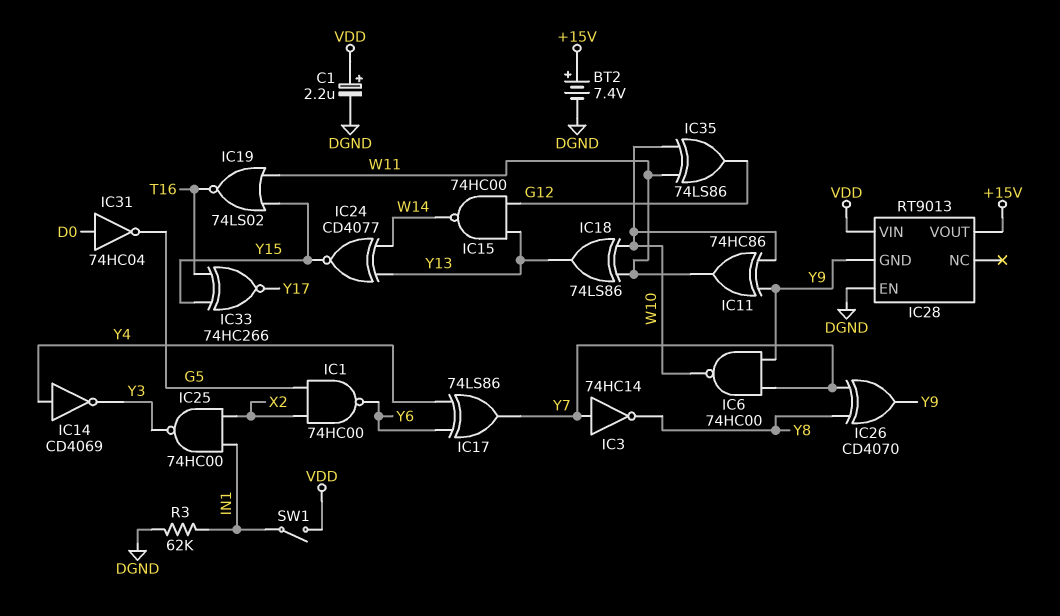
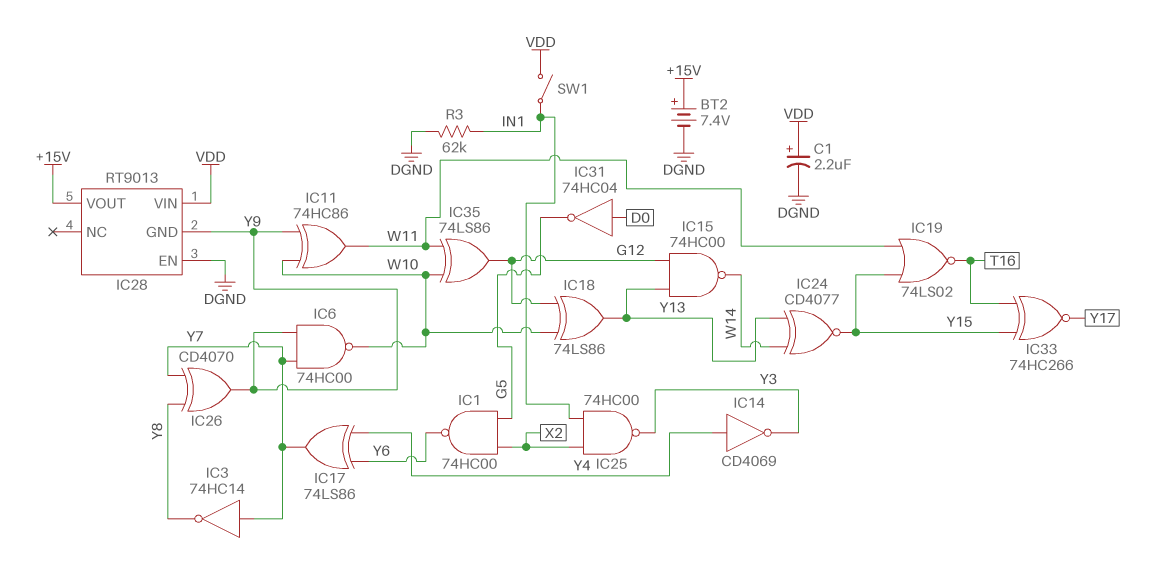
IC18: XOR 74LS86 (in W10, in W11, out Y13) -> XOR 74LS86 (in G12, in W10, out Y13)

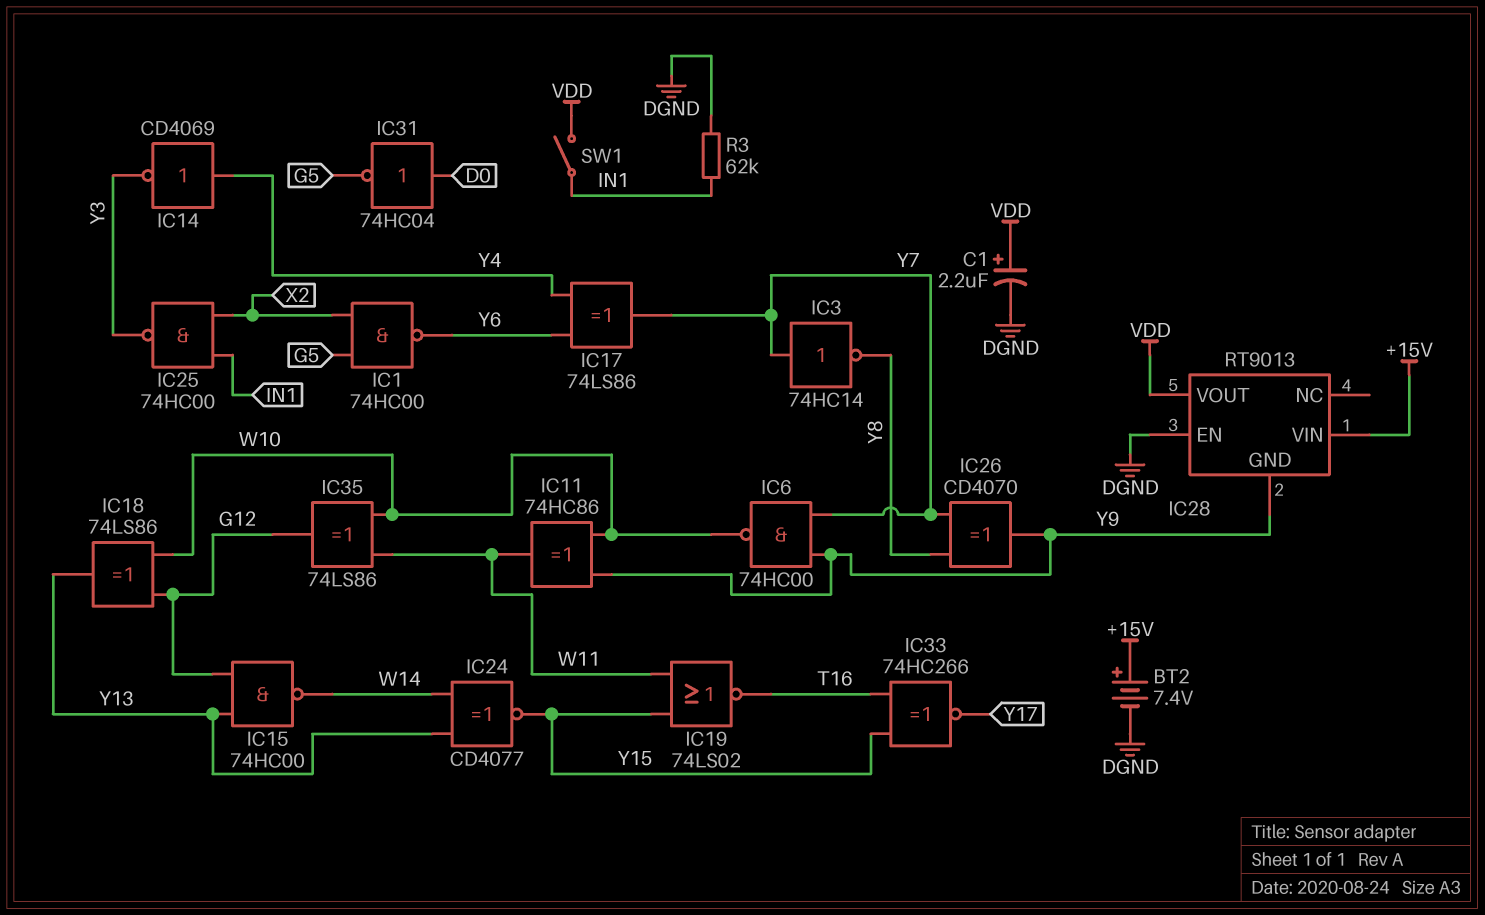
IC28 pin VIN: VDD -> +15V
IC28 pin VOUT: +15V -> VDD

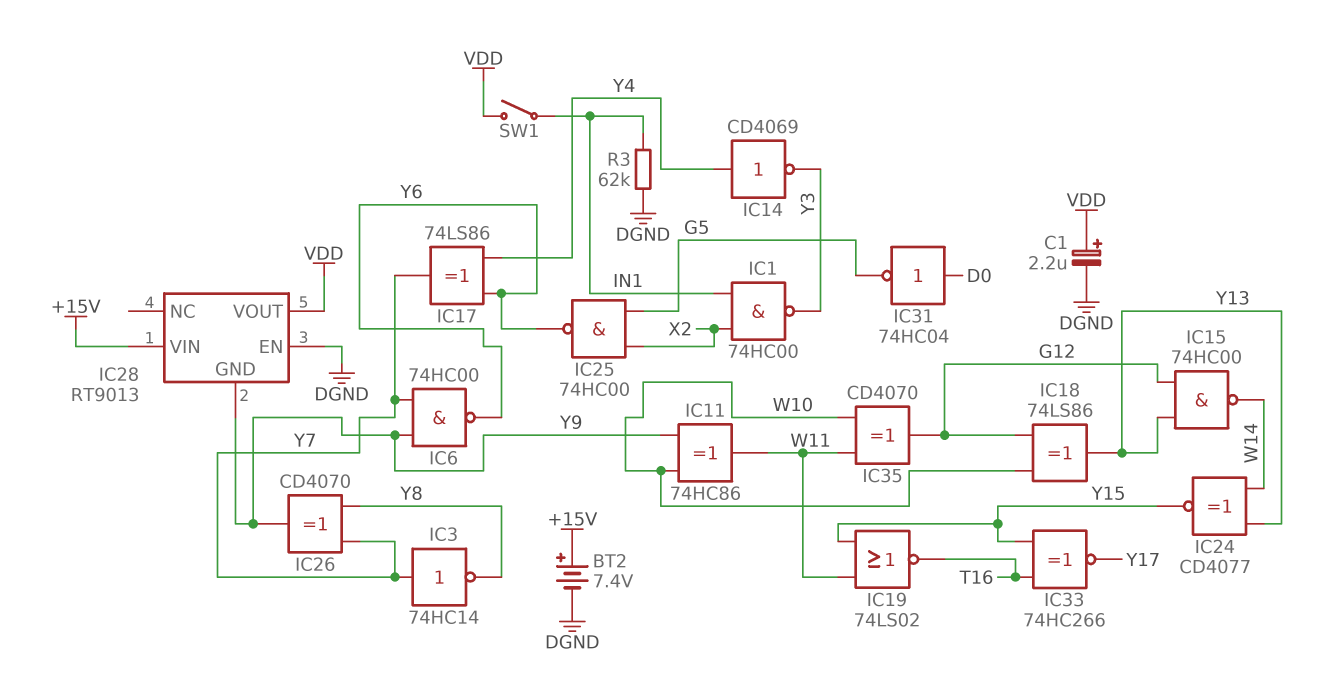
IC1: NAND 74HC00 (in G5, in X2, out Y6) -> NAND 74HC00 (in IN1, in X2, out Y3)
IC6: NAND 74HC00 (in Y7, in Y9, out W10) -> NAND 74HC00 (in Y7, in Y9, out Y6)
IC25: NAND 74HC00 (in IN1, in X2, out Y3) -> NAND 74HC00 (in G5, in X2, out Y6)
IC35: XOR 74LS86 (in W10, in W11, out G12) -> XOR CD4070 (in W10, in W11, out G12)

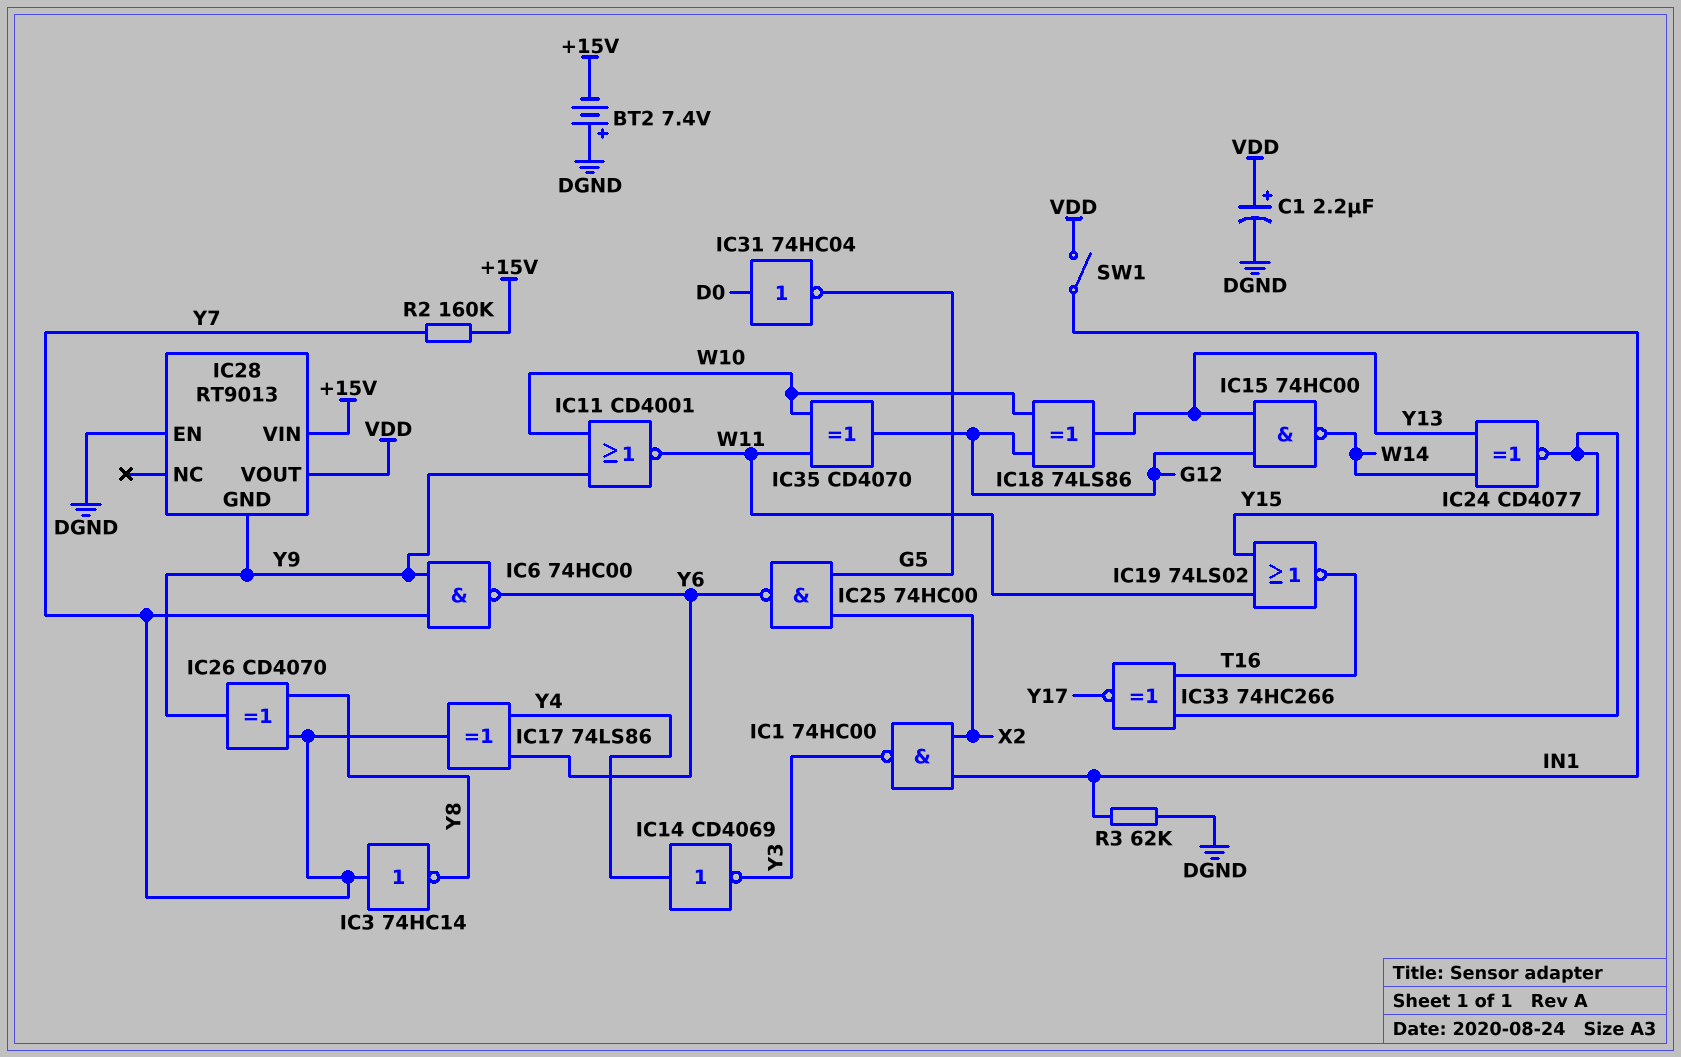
BT2: 7.4V (plus +15V, minus DGND) -> 7.4V (plus DGND, minus +15V)
IC11: XOR 74HC86 (in W10, in Y9, out W11) -> NOR CD4001 (in W10, in Y9, out W11)
R2: none -> 160k (+15V, Y7)

